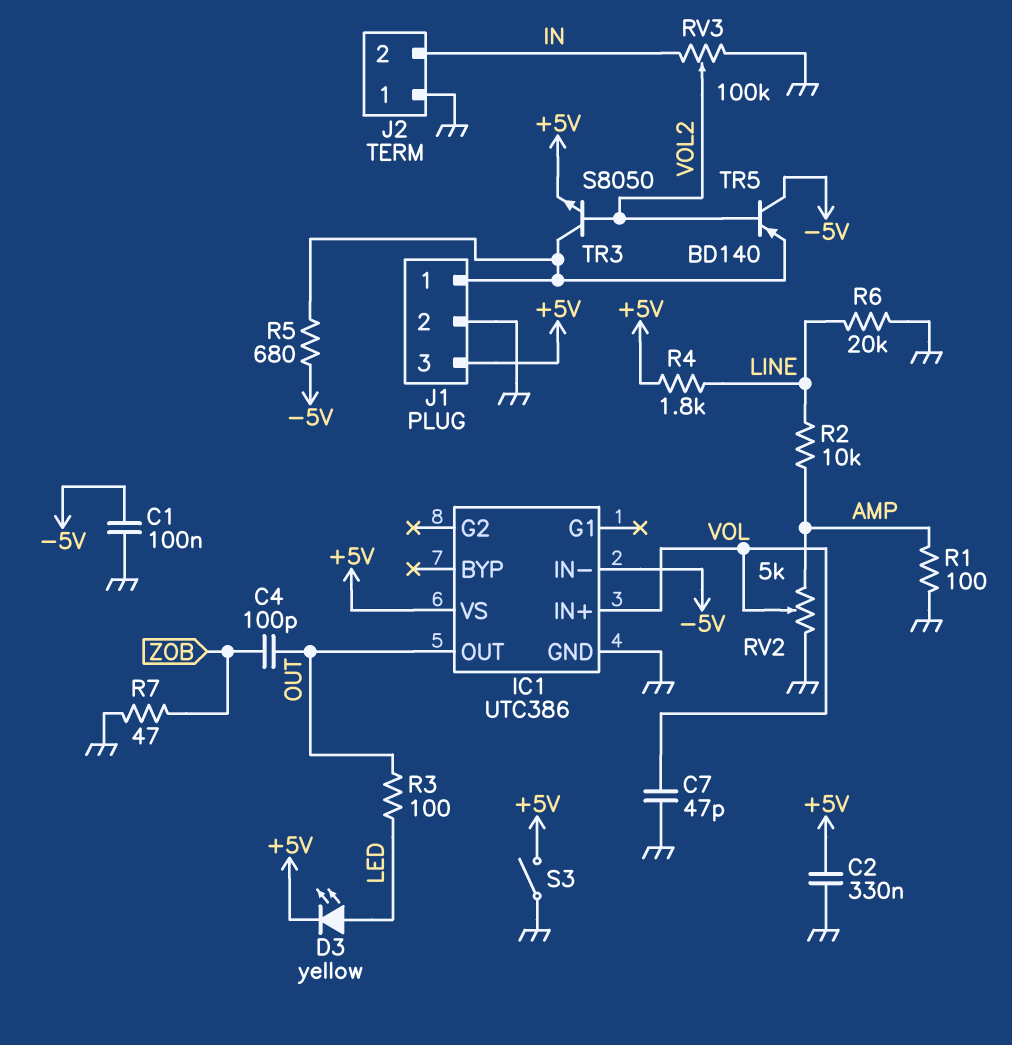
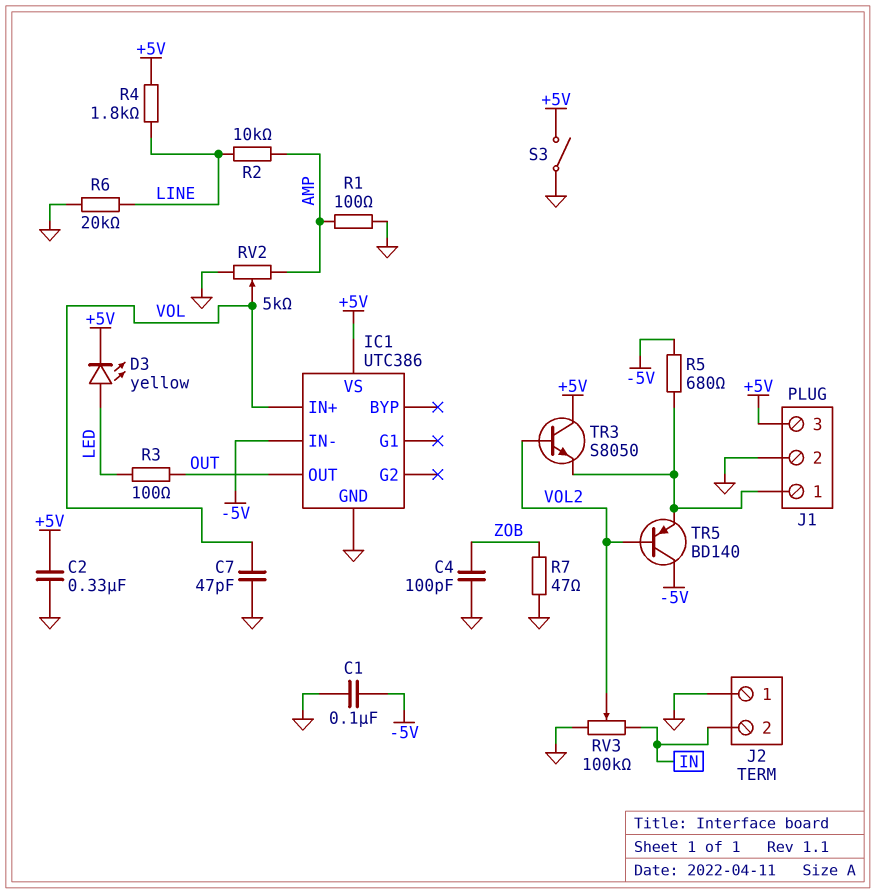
C4: 100pF (OUT, ZOB) -> 100pF (GND, ZOB)
TR3: NPN S8050 (B VOL2, C J1/1, E +5V) -> NPN S8050 (B VOL2, C +5V, E J1/1)

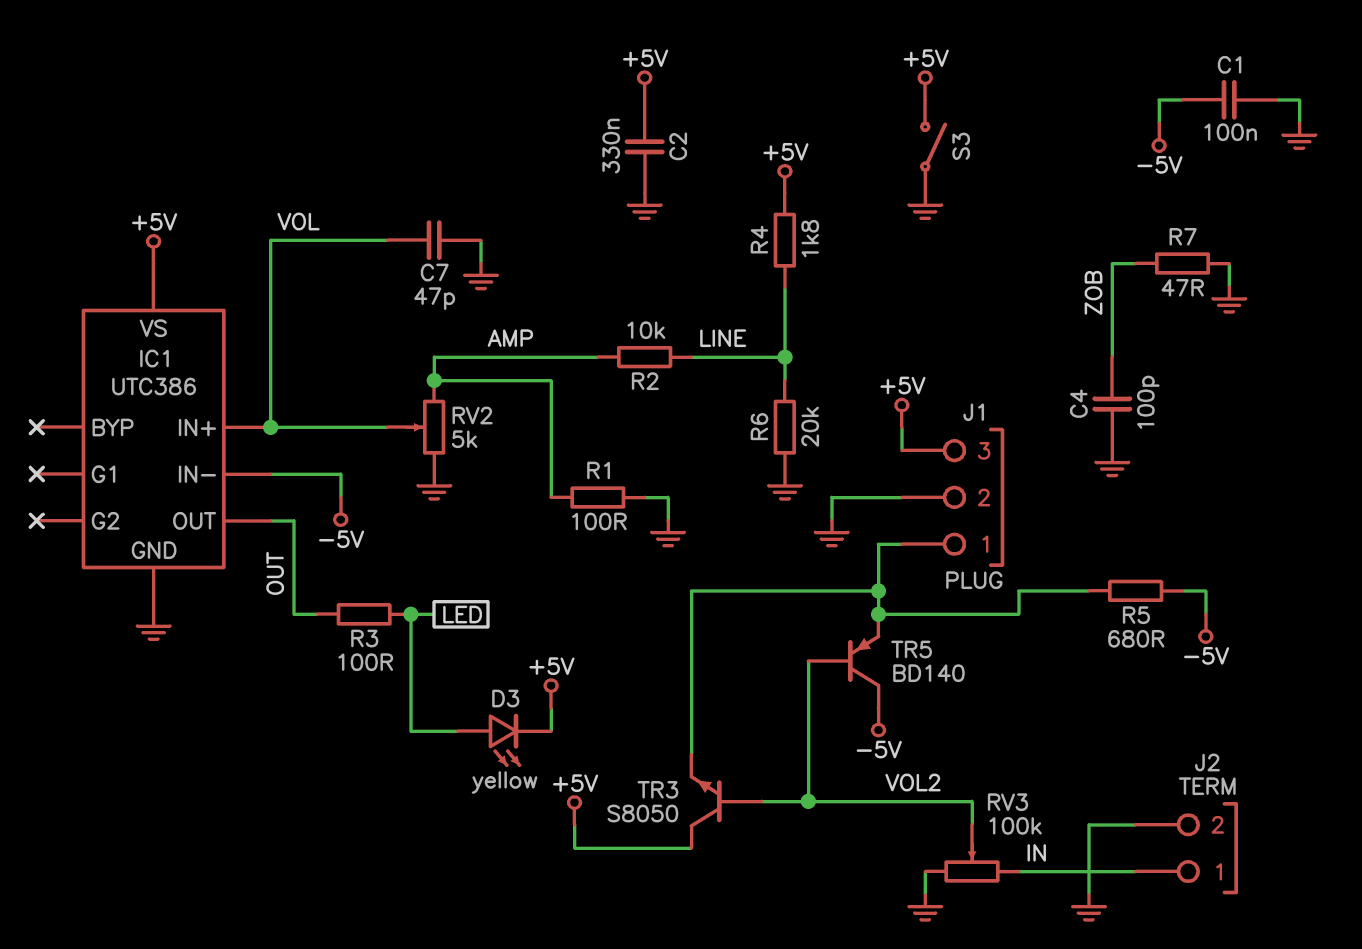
J2 pin 1: GND -> IN
J2 pin 2: IN -> GND

